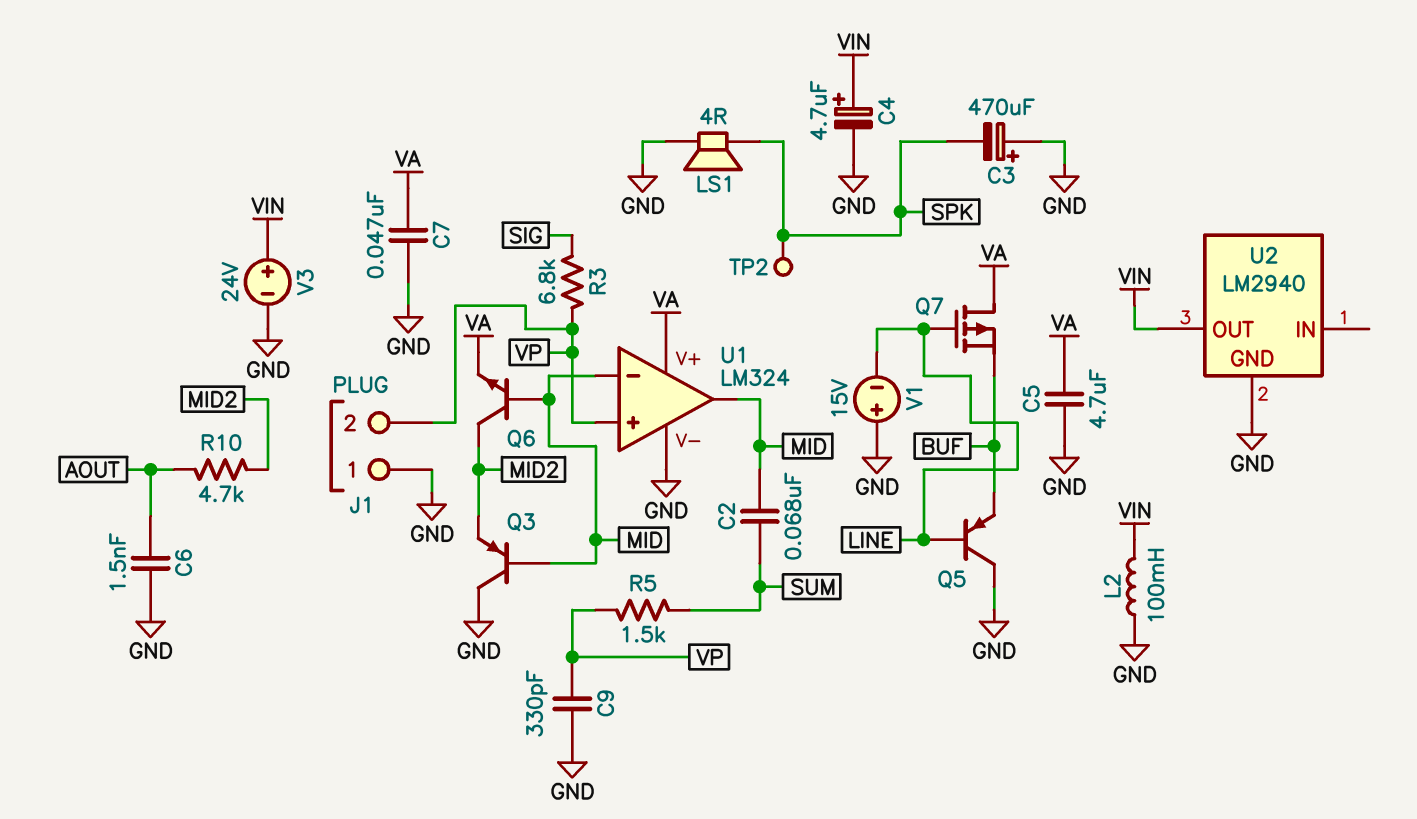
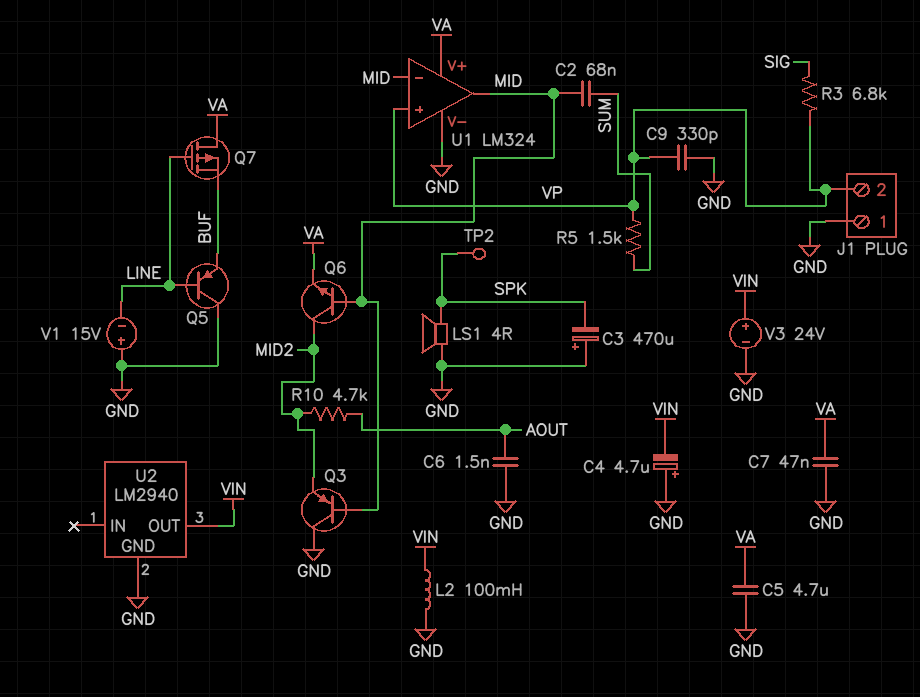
C4: 4.7uF (plus VIN, minus GND) -> 4.7uF (plus GND, minus VIN)

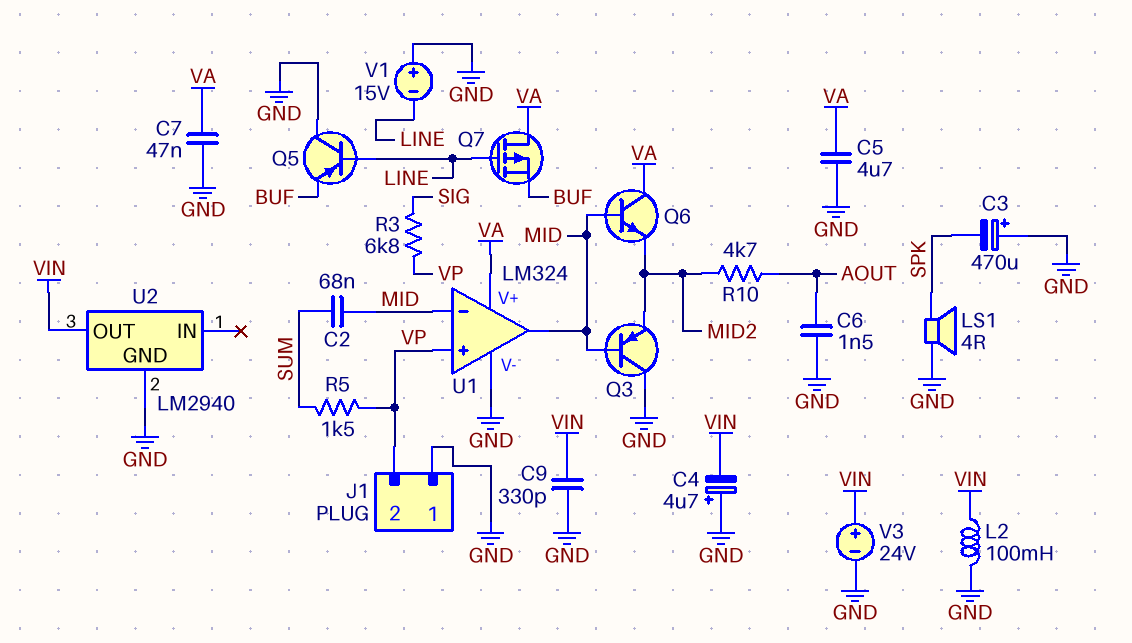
C9: 330pF (GND, VP) -> 330pF (GND, VIN)
Q6: NPN (B MID, C MID2, E VA) -> NPN (B MID, C VA, E MID2)
TP2: test point (SPK) -> none

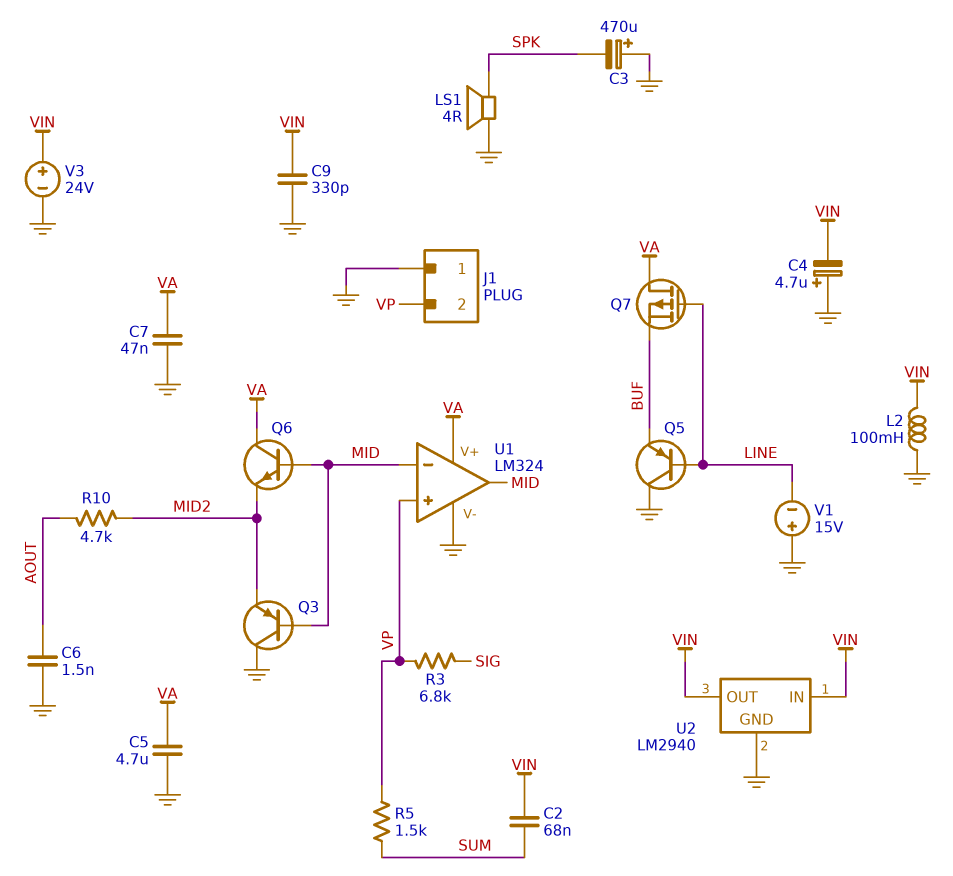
C2: 68nF (MID, SUM) -> 68nF (SUM, VIN)
U2 pin IN: none -> VIN

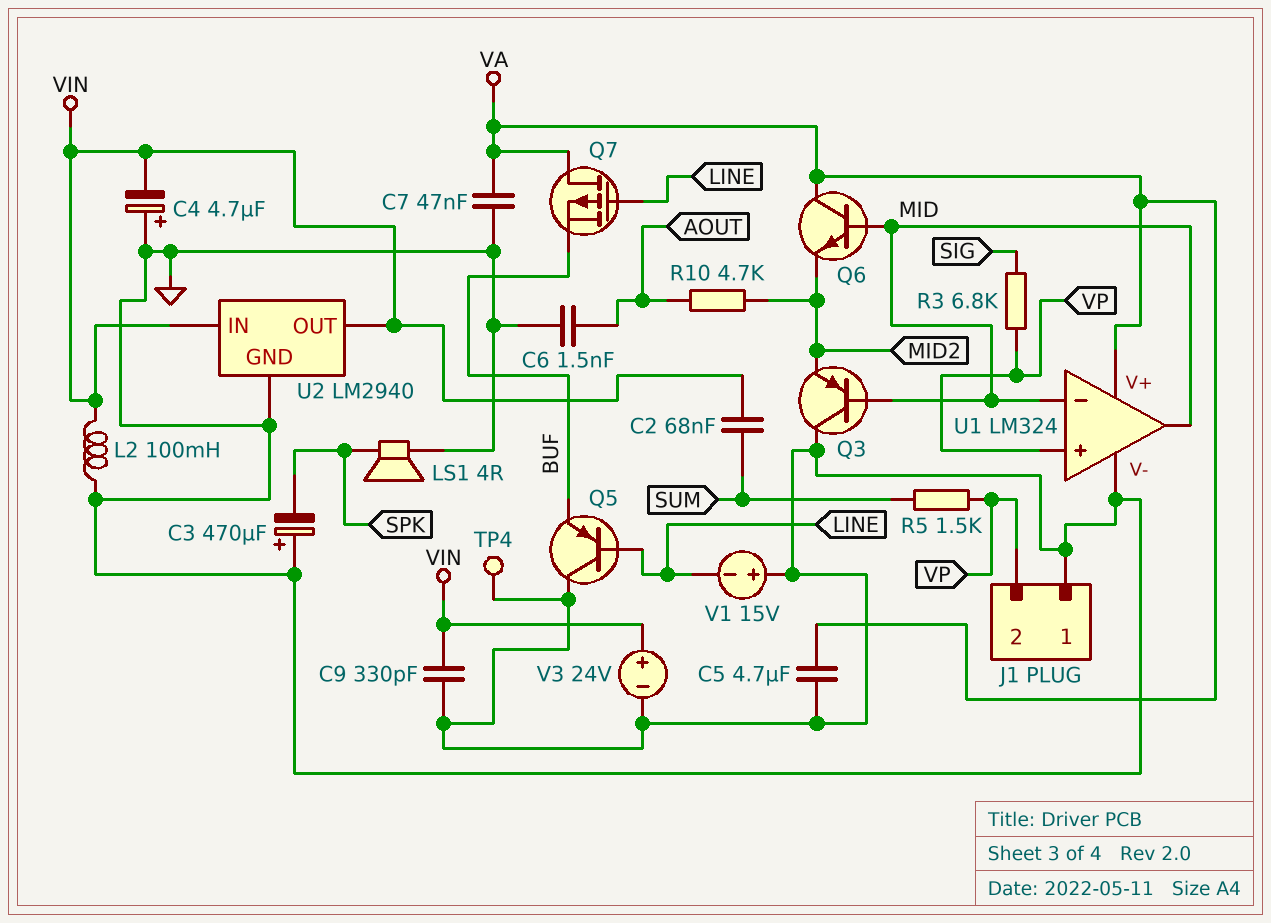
TP4: none -> test point (GND)

